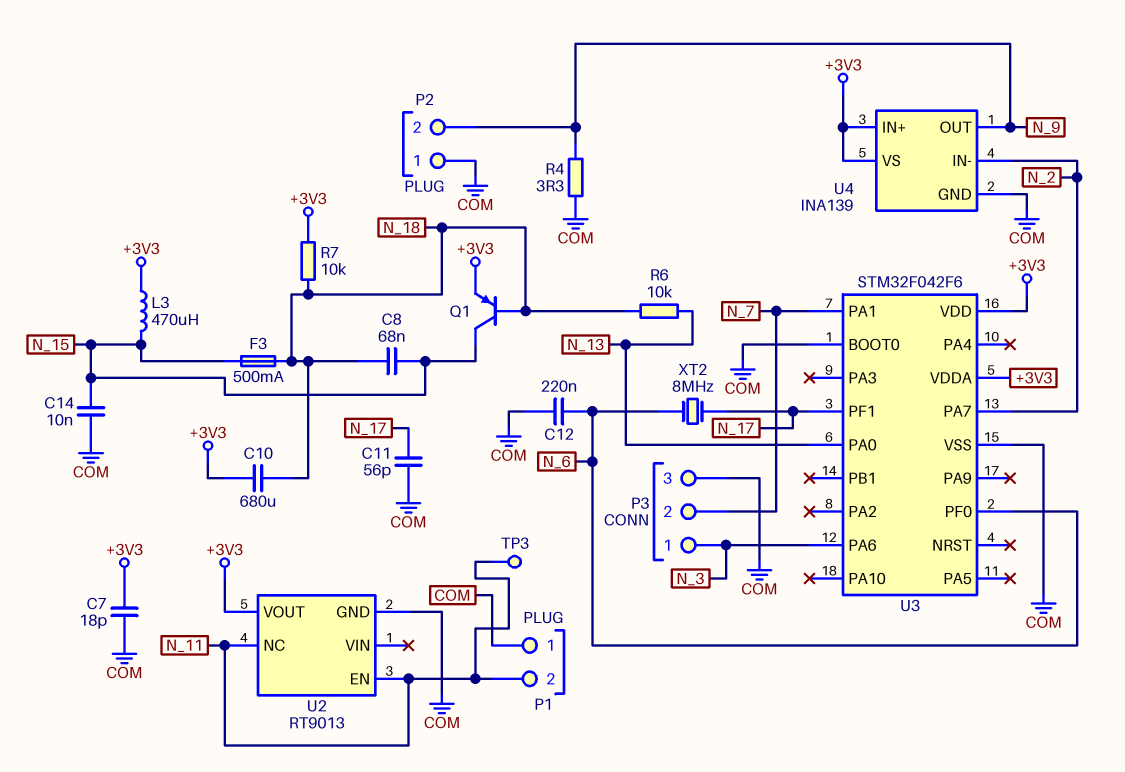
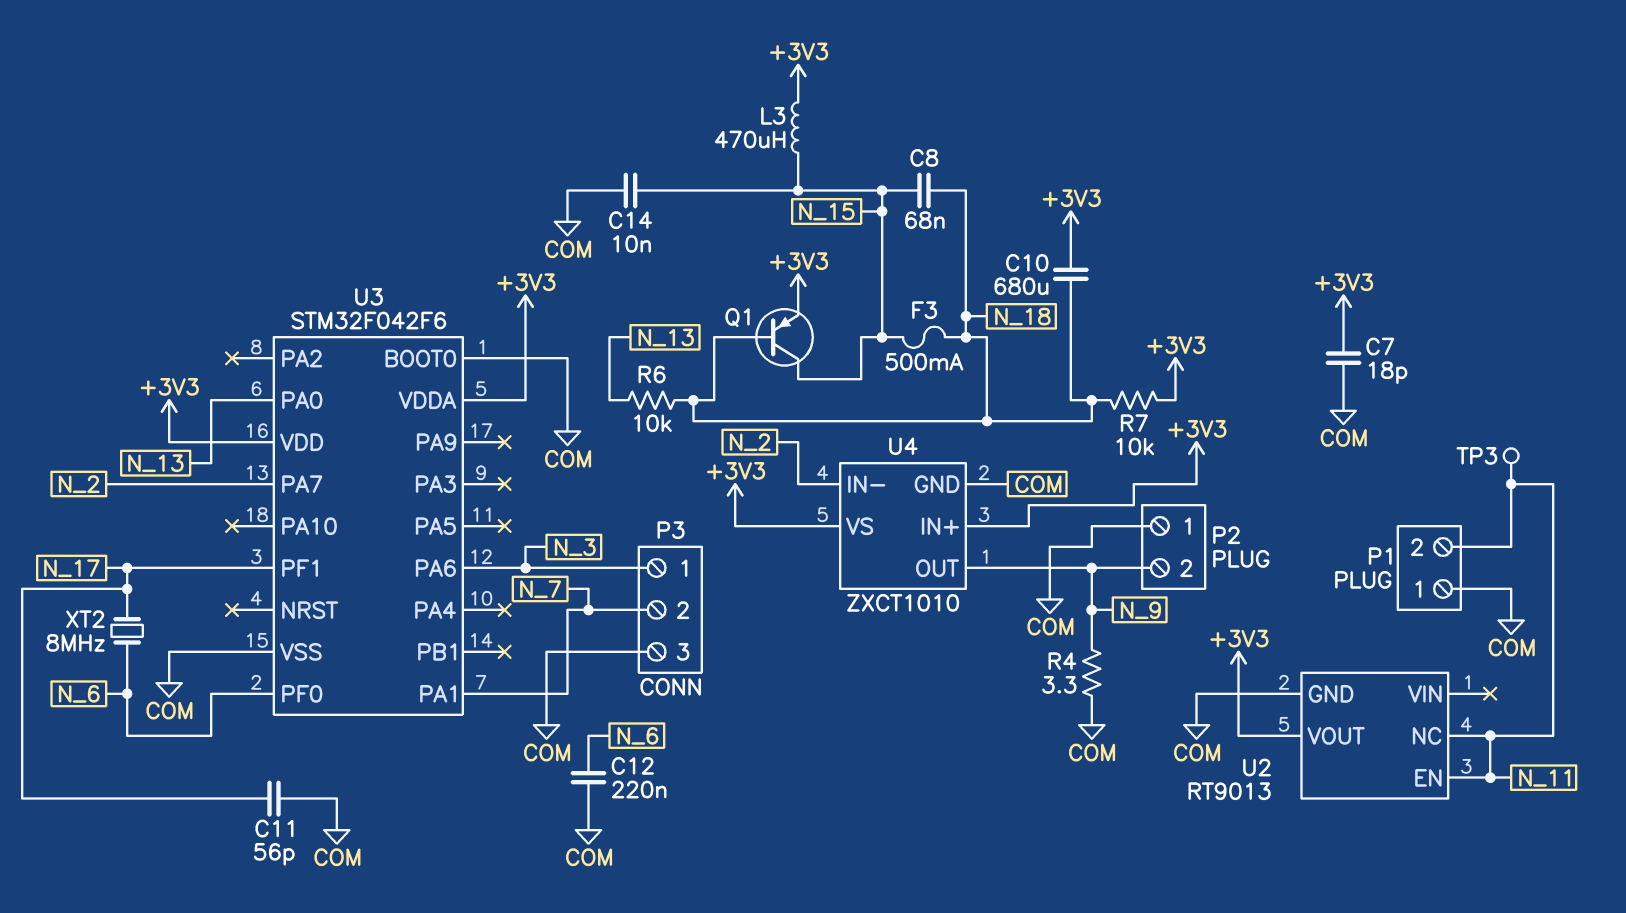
U4: INA139 -> ZXCT1010

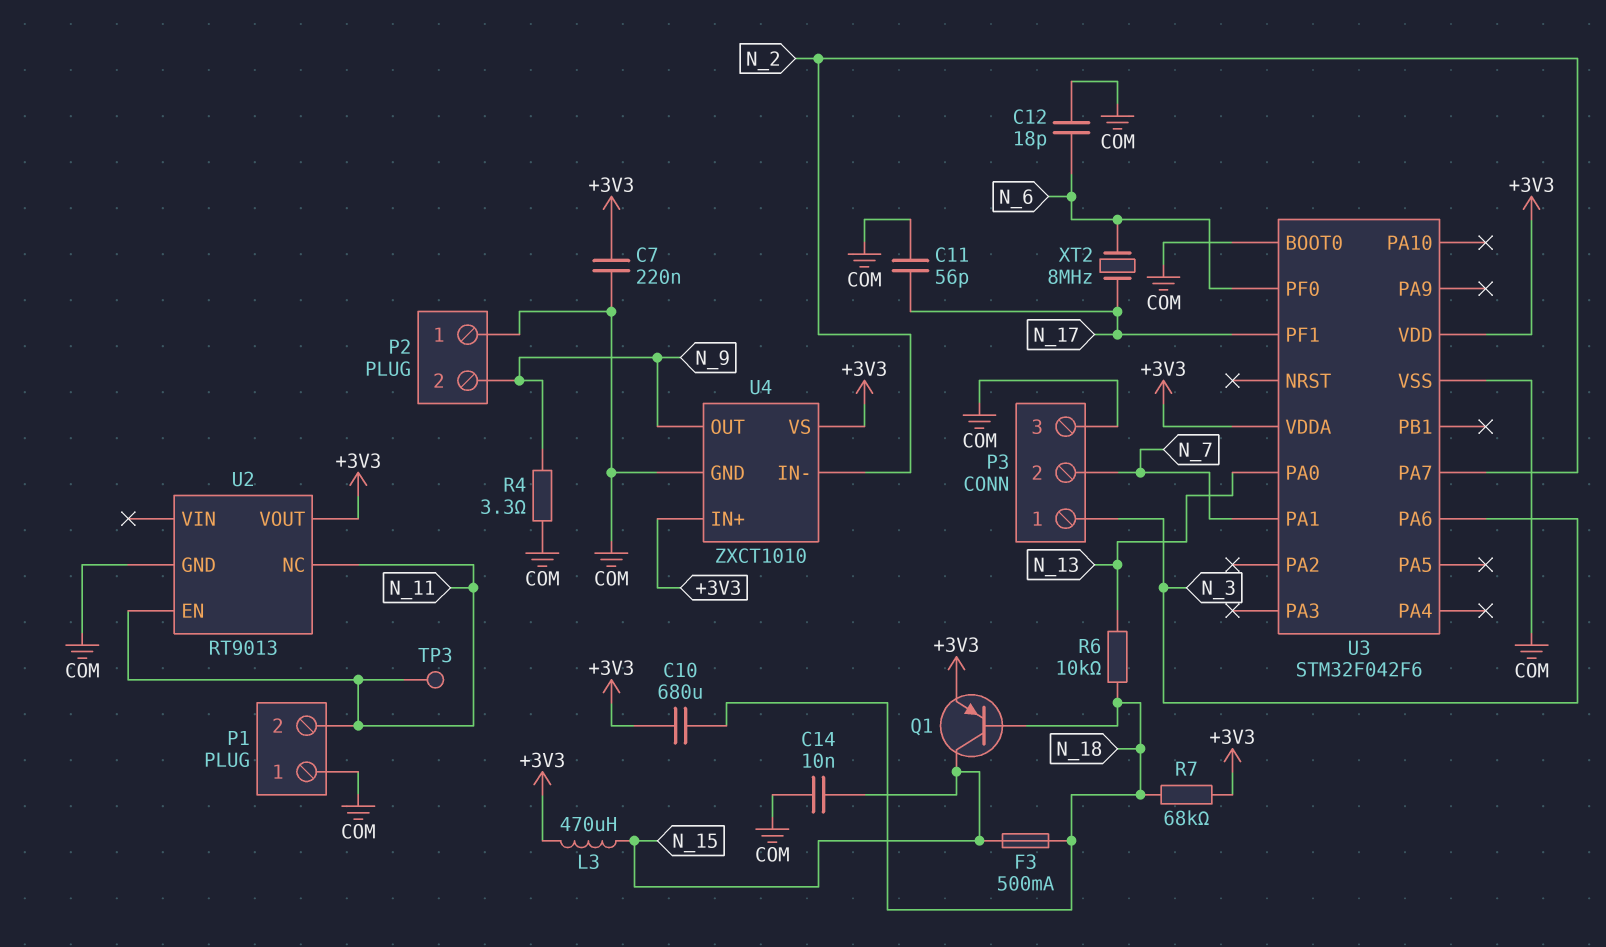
C7: 18pF (+3V3, COM) -> 220nF (+3V3, COM)
C8: 68nF (N_15, N_18) -> none
C12: 220nF (COM, N_6) -> 18pF (COM, N_6)
R7: 10k (+3V3, N_18) -> 68k (+3V3, N_18)

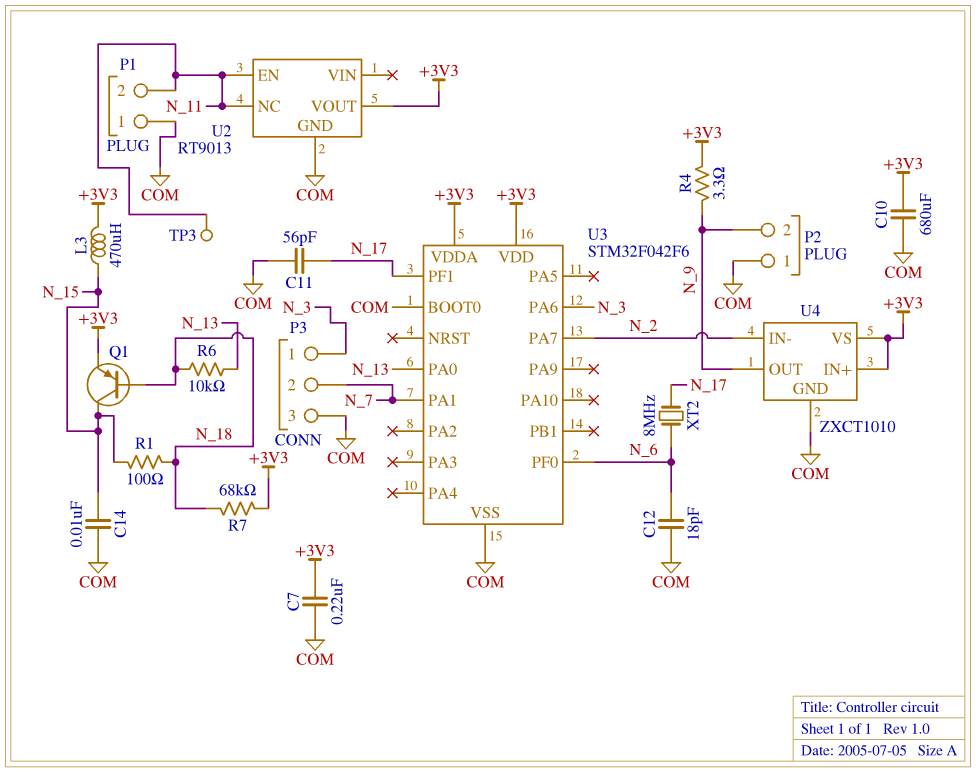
C10: 680uF (+3V3, N_18) -> 680uF (+3V3, COM)
F3: 500mA (N_15, N_18) -> none
R1: none -> 100 (N_15, N_18)
R4: 3.3 (COM, N_9) -> 3.3 (+3V3, N_9)

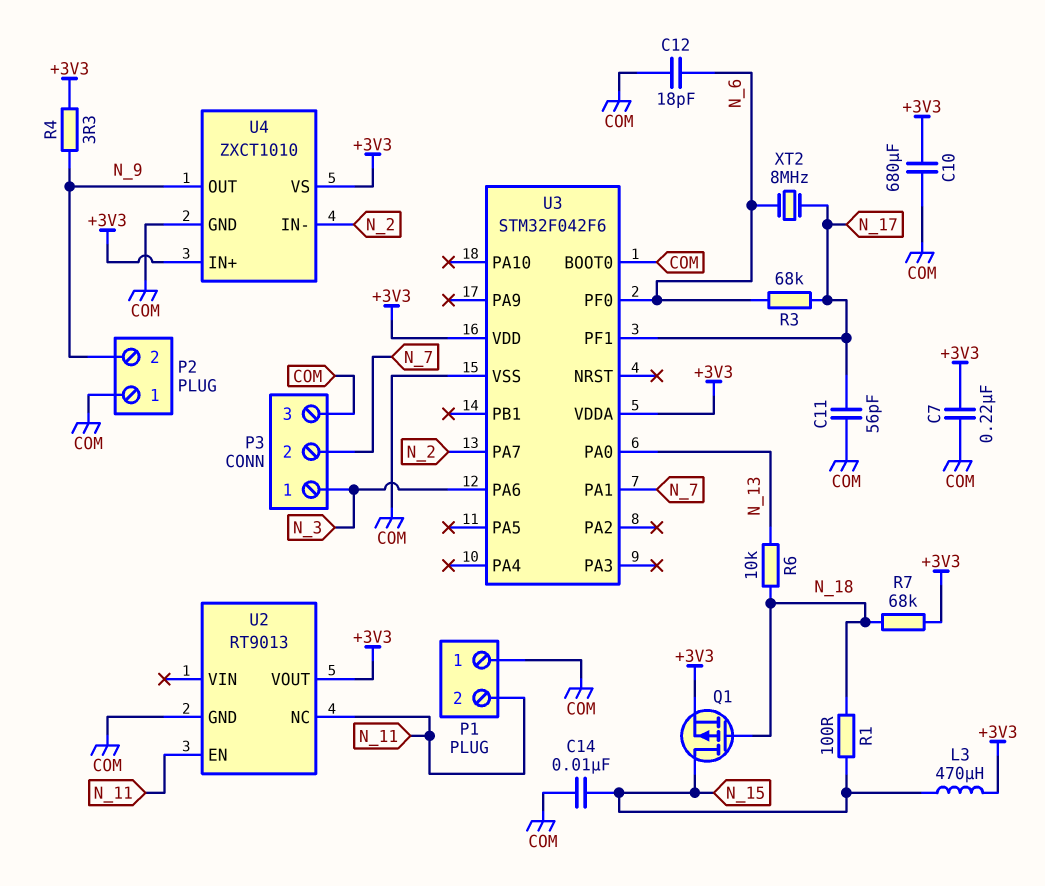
Q1: PNP (B N_18, C N_15, E +3V3) -> PMOS (G N_18, D N_15, S +3V3)
R3: none -> 68k (N_6, N_17)
TP3: test point (N_11) -> none

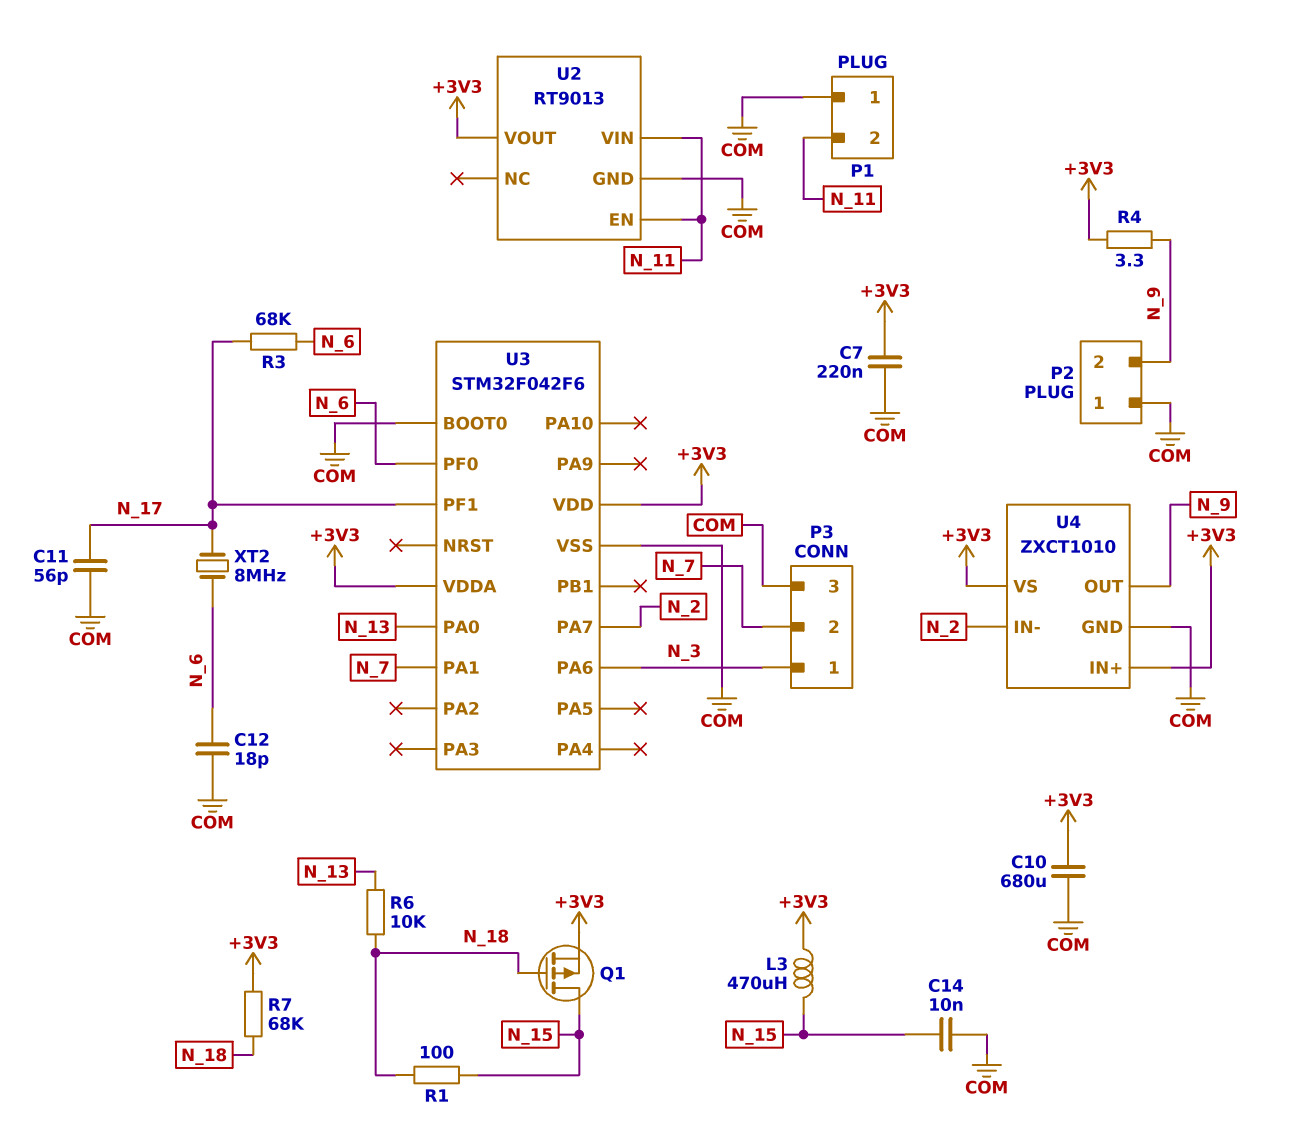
U2 pin NC: N_11 -> none
U2 pin VIN: none -> N_11

